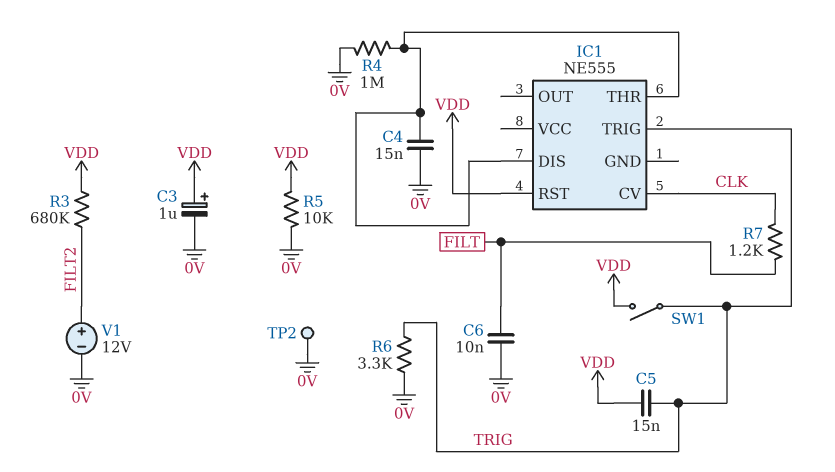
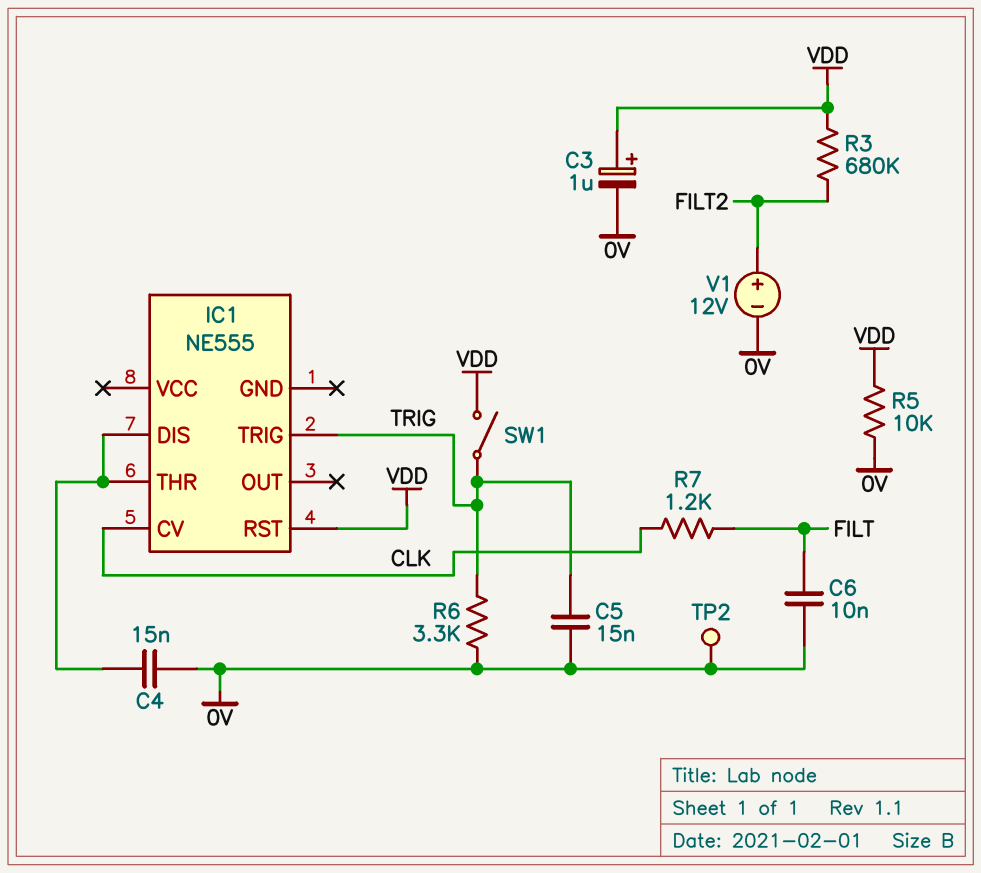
C5: 15nF (TRIG, VDD) -> 15nF (0V, TRIG)
R4: 1M (0V, IC1/DIS) -> none

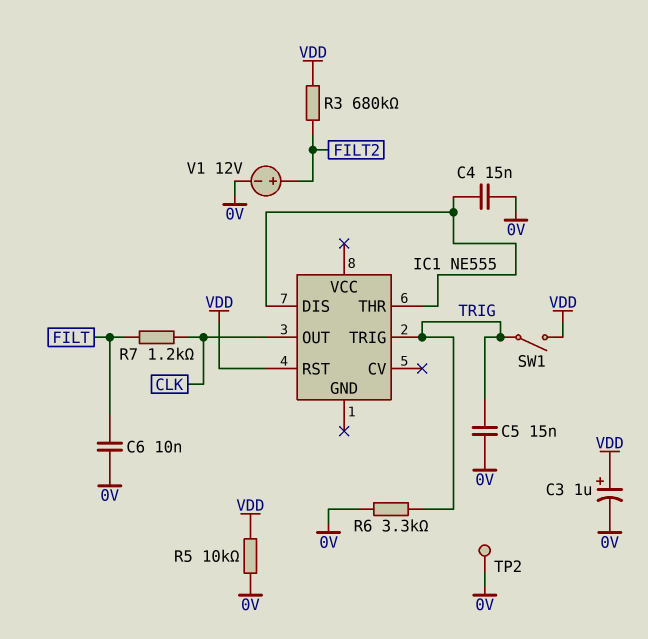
IC1 pin CV: CLK -> none
IC1 pin OUT: none -> CLK

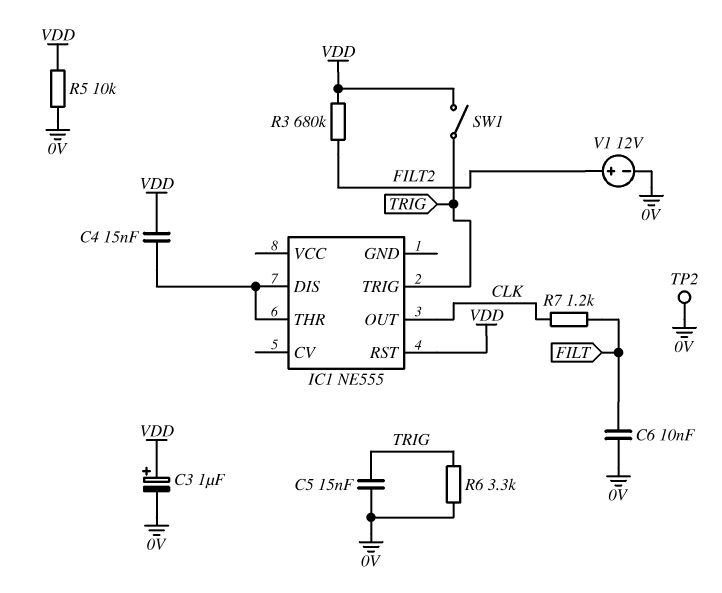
C4: 15nF (0V, IC1/DIS) -> 15nF (IC1/DIS, VDD)

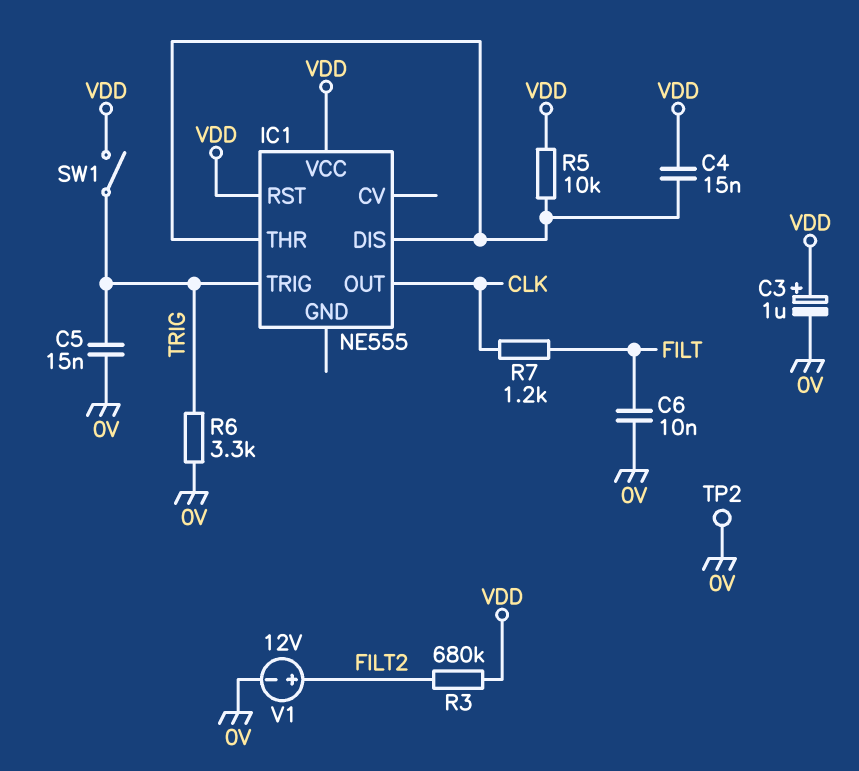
IC1 pin VCC: none -> VDD
R5: 10k (0V, VDD) -> 10k (IC1/DIS, VDD)

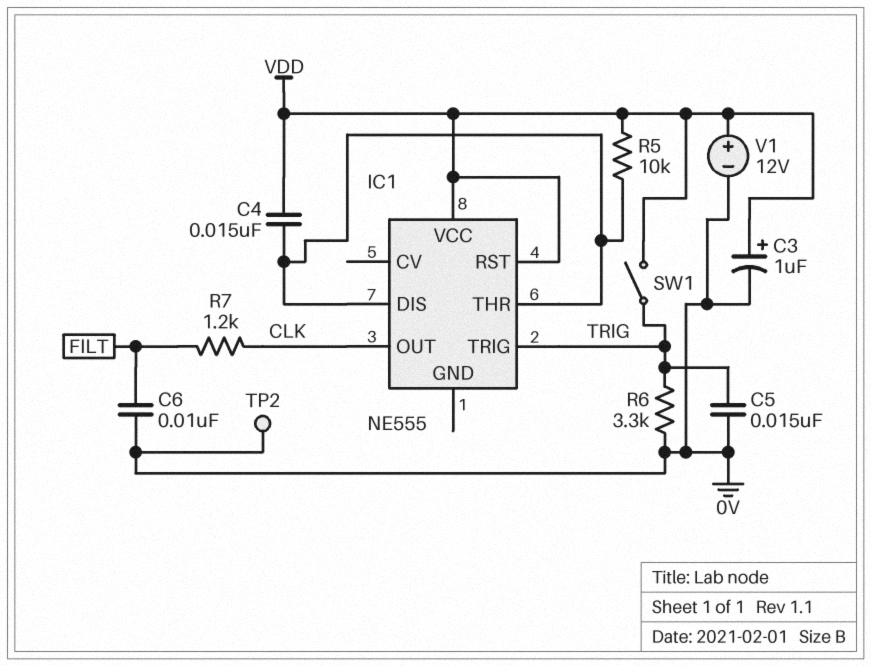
R3: 680k (FILT2, VDD) -> none
V1: 12V (plus FILT2, minus 0V) -> 12V (plus VDD, minus 0V)

